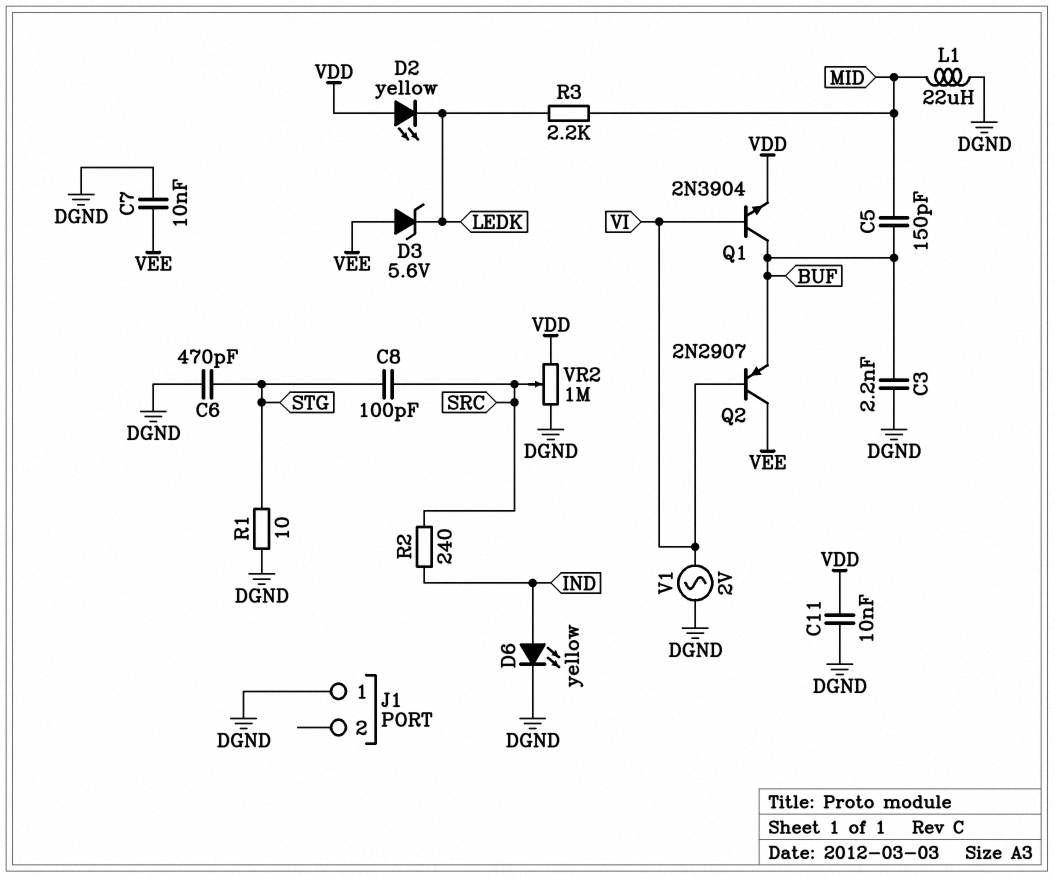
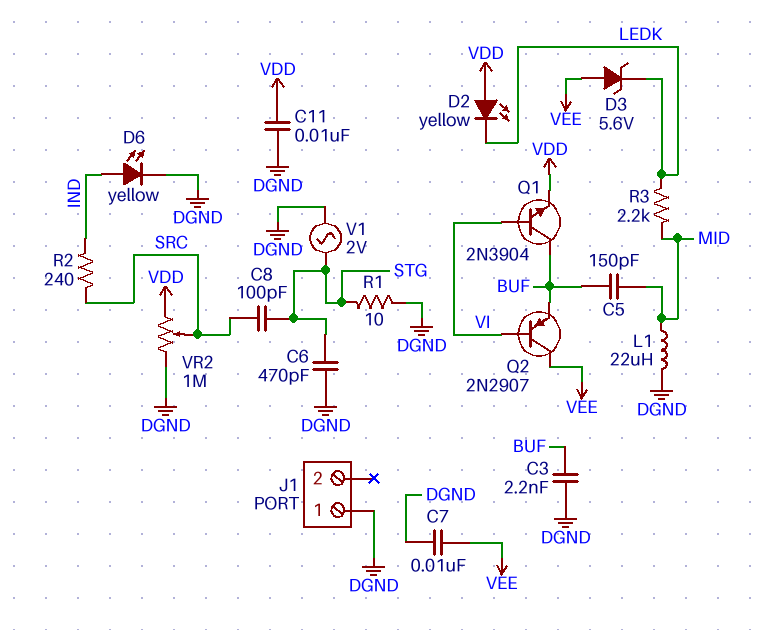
V1: AC 2V (DGND, VI) -> AC 2V (DGND, STG)

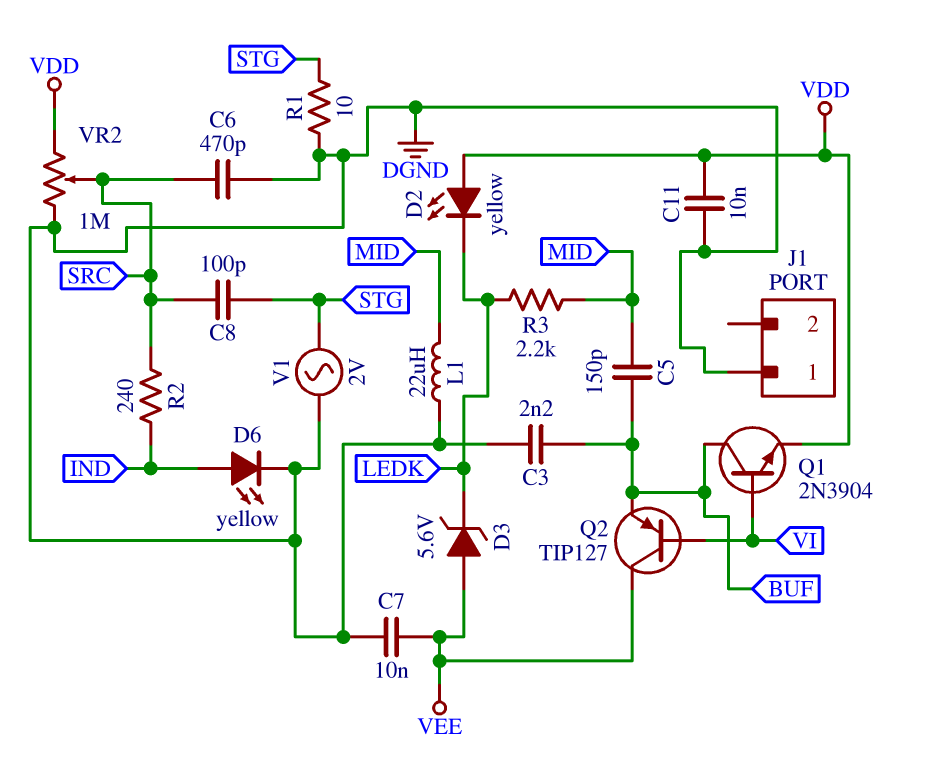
C6: 470pF (DGND, STG) -> 470pF (DGND, SRC)
Q2: PNP 2N2907 (B VI, C VEE, E BUF) -> PNP TIP127 (B VI, C VEE, E BUF)

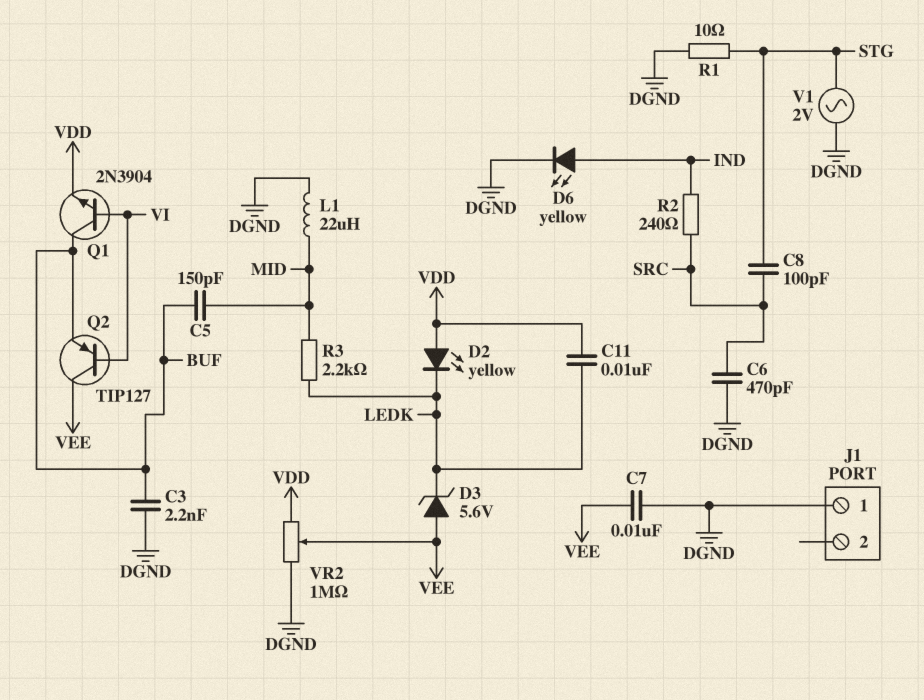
C11: 10nF (DGND, VDD) -> 10nF (LEDK, VDD)
VR2: 1M (DGND, VDD, wiper SRC) -> 1M (DGND, VDD, wiper VEE)

